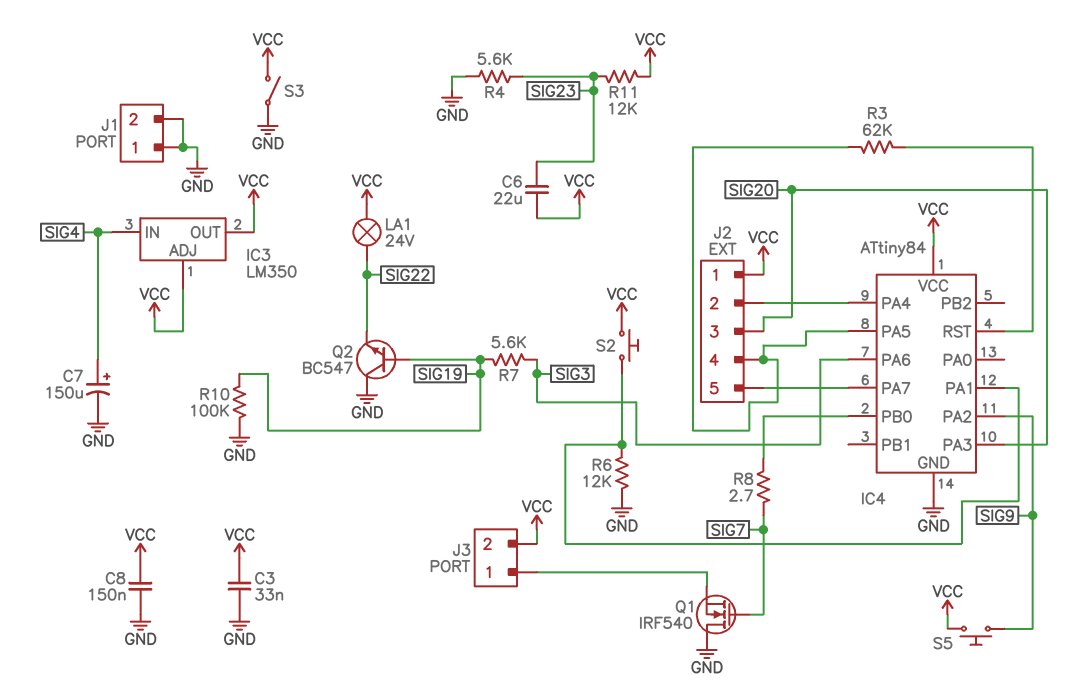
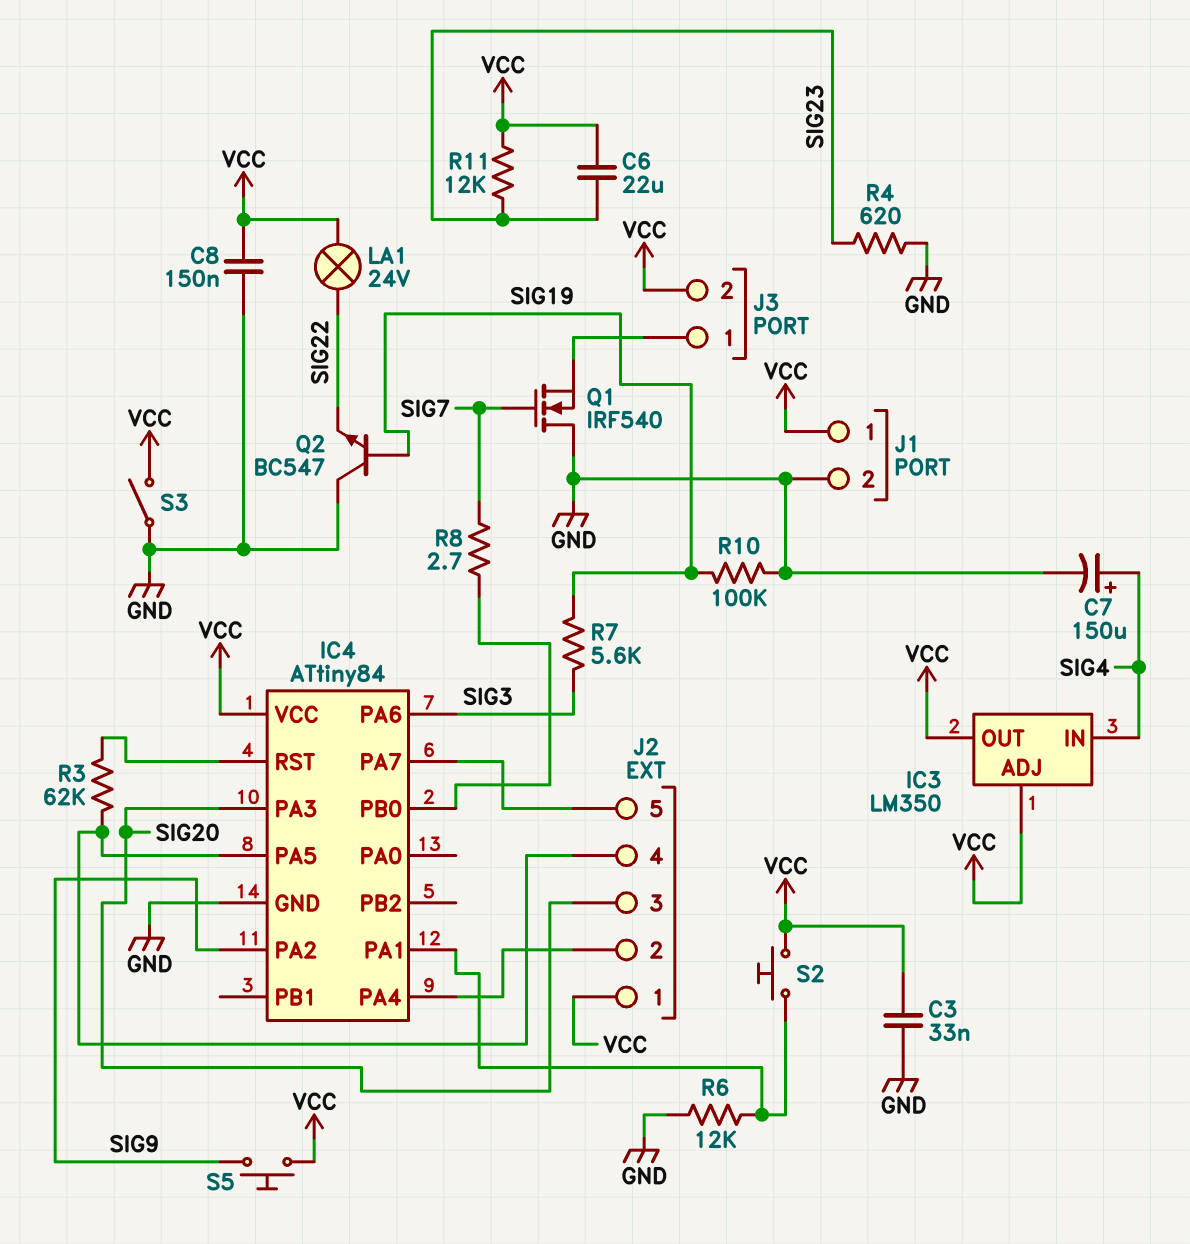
J1 pin 1: GND -> VCC
R4: 5.6k (GND, SIG23) -> 620 (GND, SIG23)

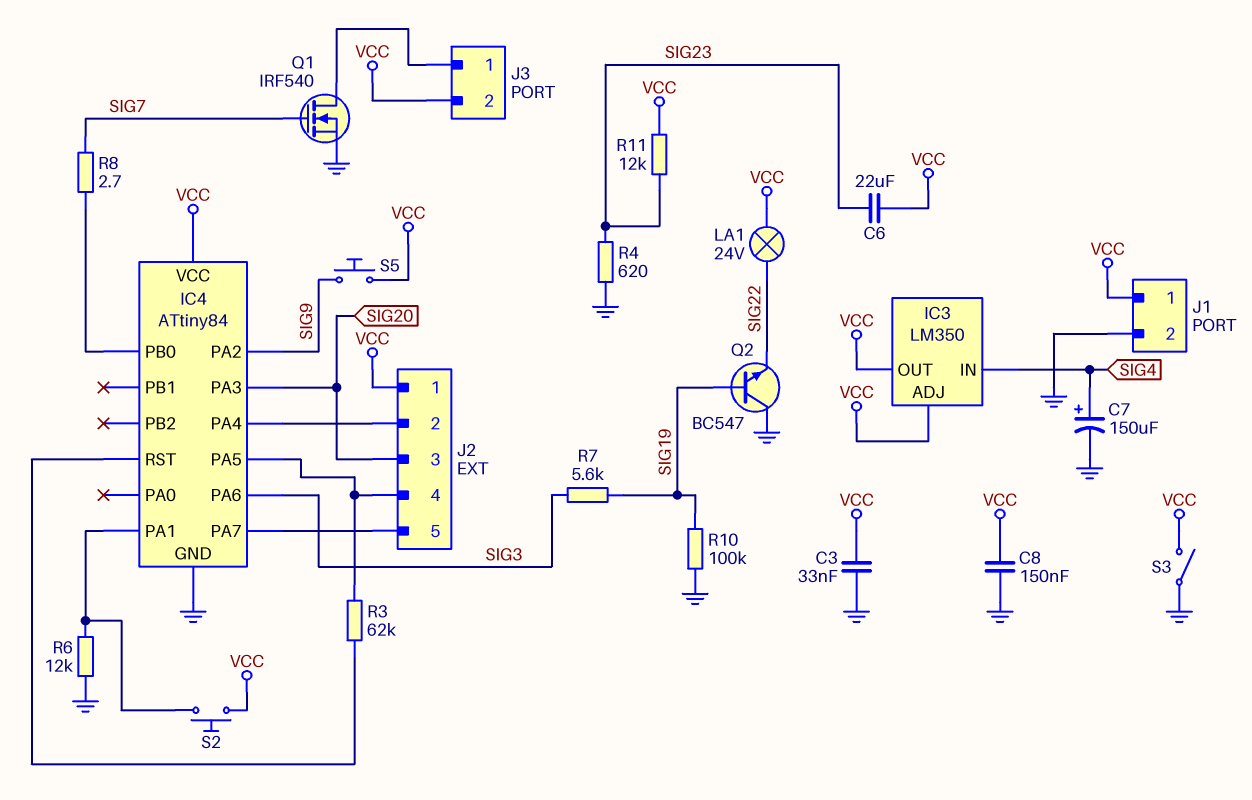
Q1: NMOS IRF540 (G SIG7, D GND, S J3/1) -> NMOS IRF540 (G SIG7, D J3/1, S GND)

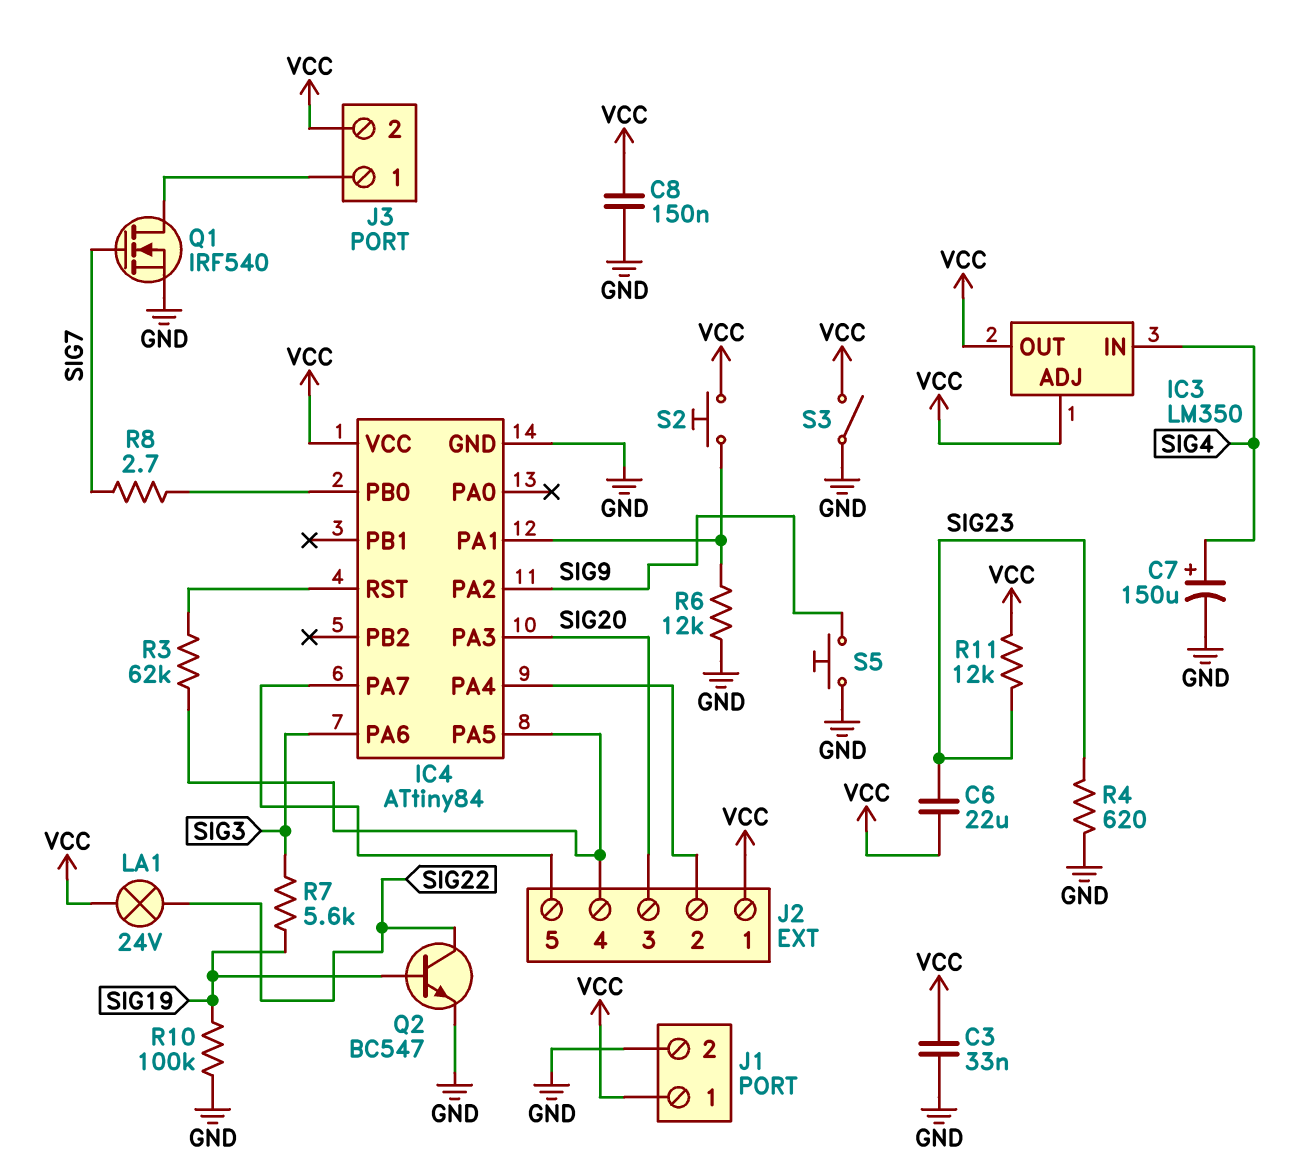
Q2: NPN BC547 (B SIG19, C GND, E SIG22) -> NPN BC547 (B SIG19, C SIG22, E GND)
S5: button (SIG9, VCC) -> button (GND, SIG9)

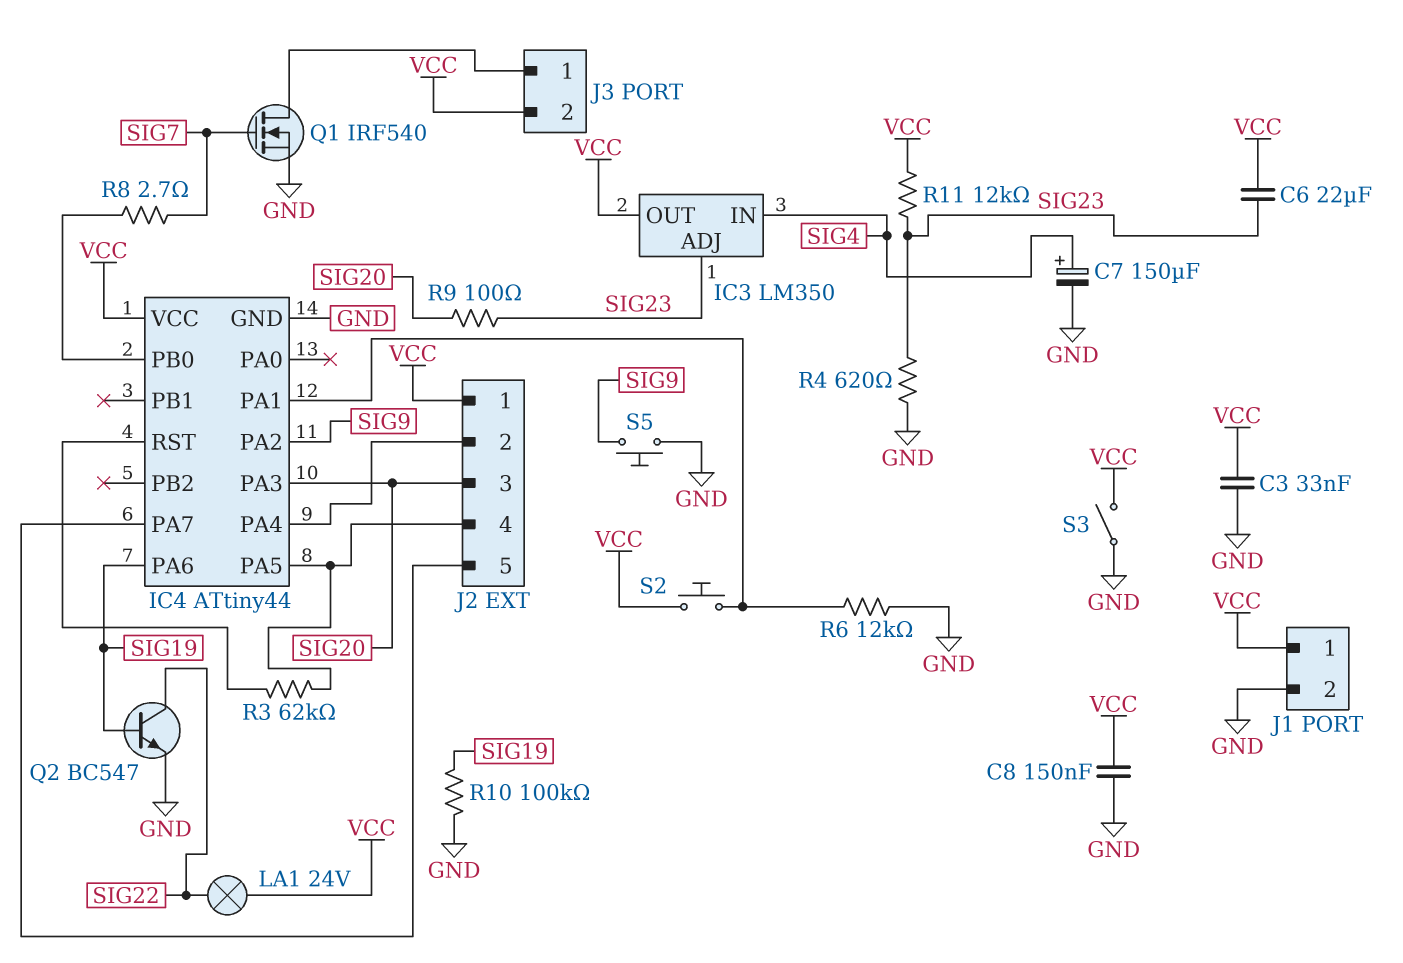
IC3 pin ADJ: VCC -> SIG23
IC4: ATtiny84 -> ATtiny44
IC4 pin PA6: SIG3 -> SIG19
R7: 5.6k (SIG3, SIG19) -> none
R9: none -> 100 (SIG20, SIG23)

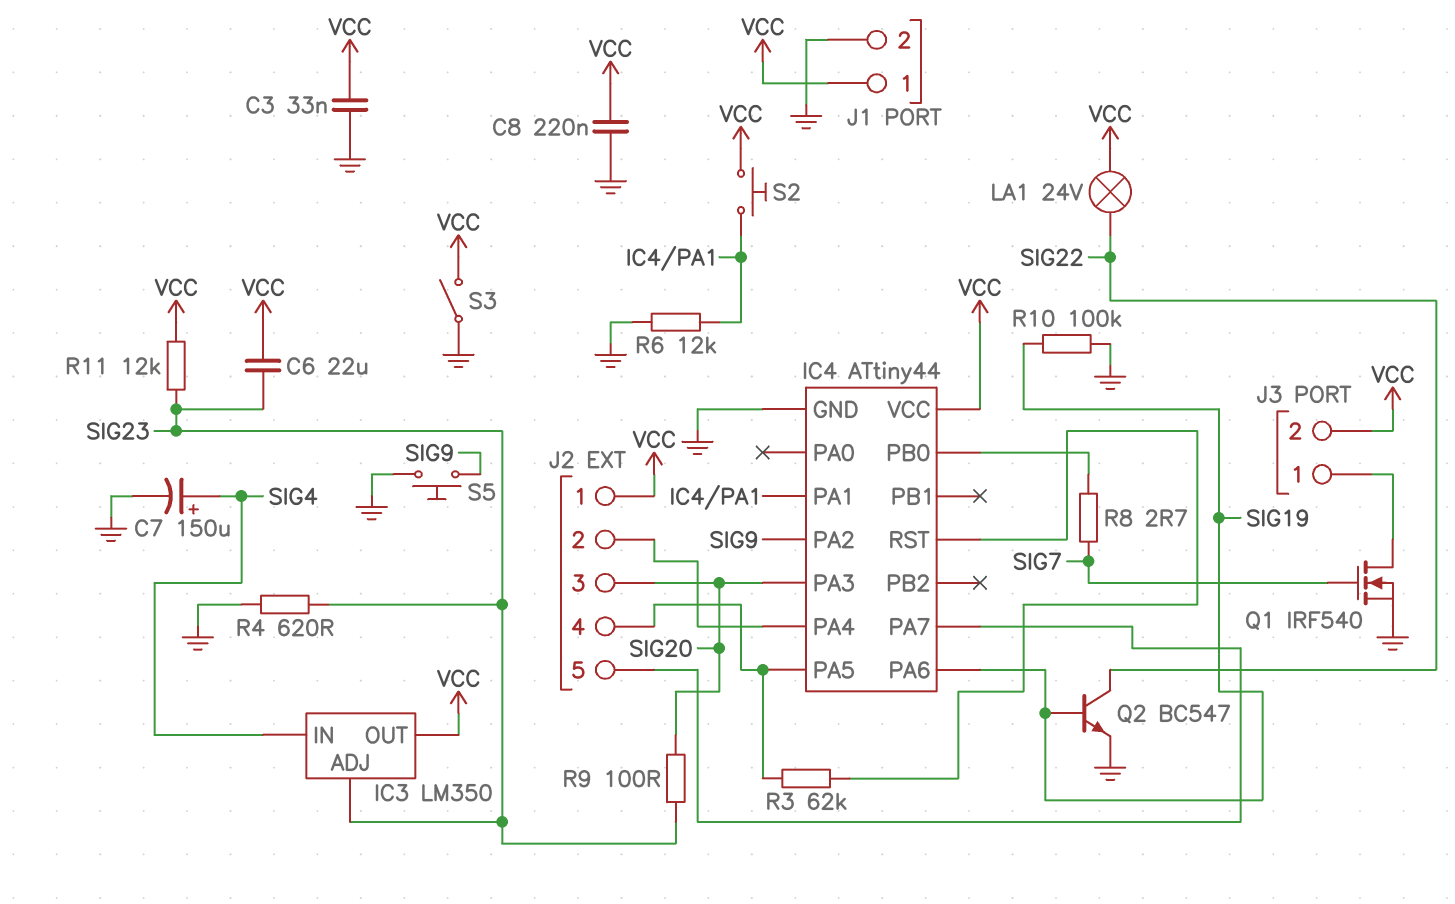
C8: 150nF (GND, VCC) -> 220nF (GND, VCC)

